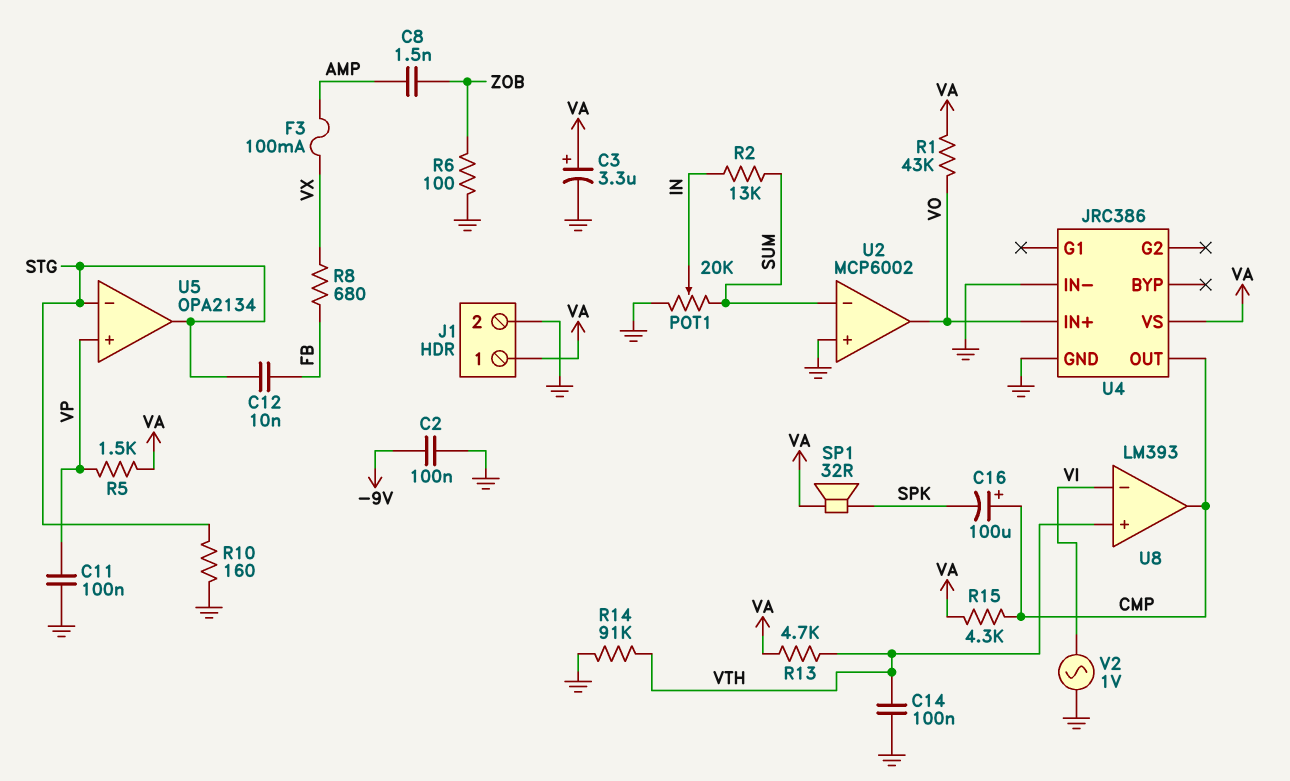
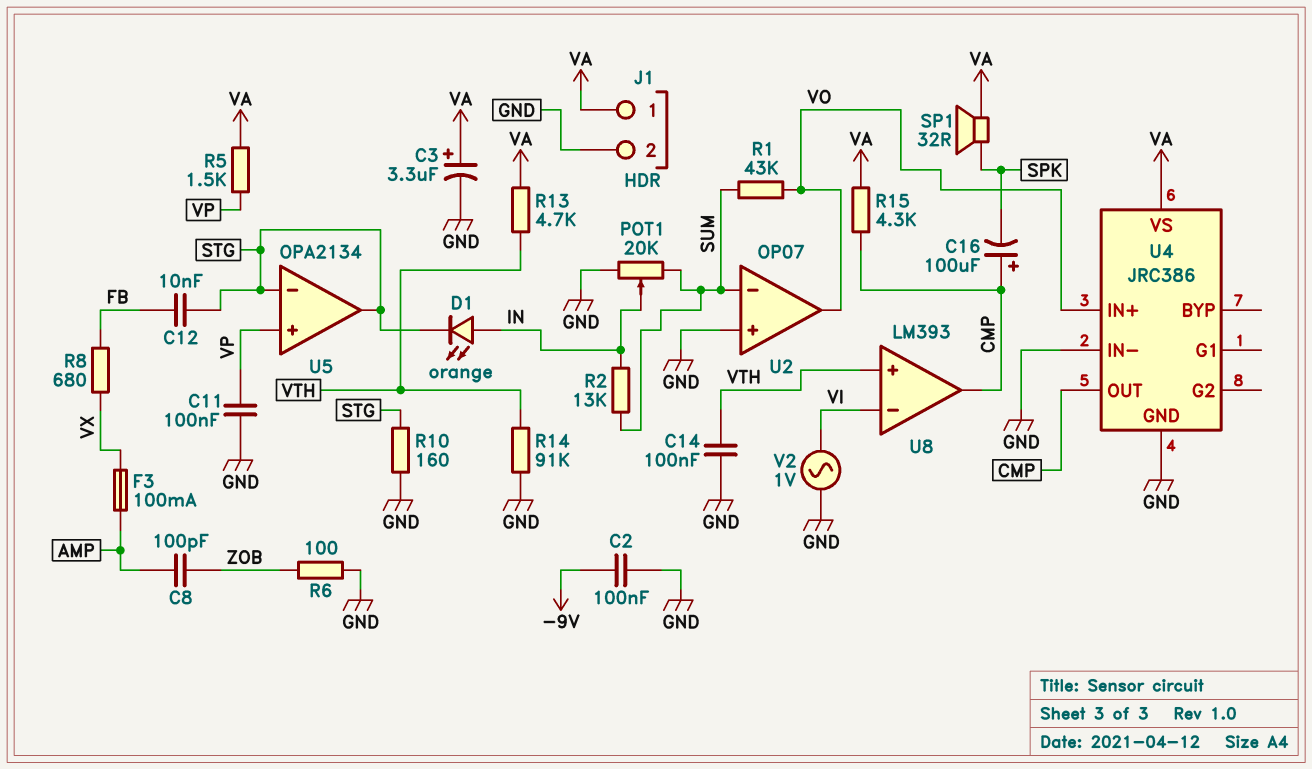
C8: 1.5nF (AMP, ZOB) -> 100pF (AMP, ZOB)
D1: none -> LED orange (A IN, K STG)
R1: 43k (VA, VO) -> 43k (SUM, VO)
U2: MCP6002 -> OP07

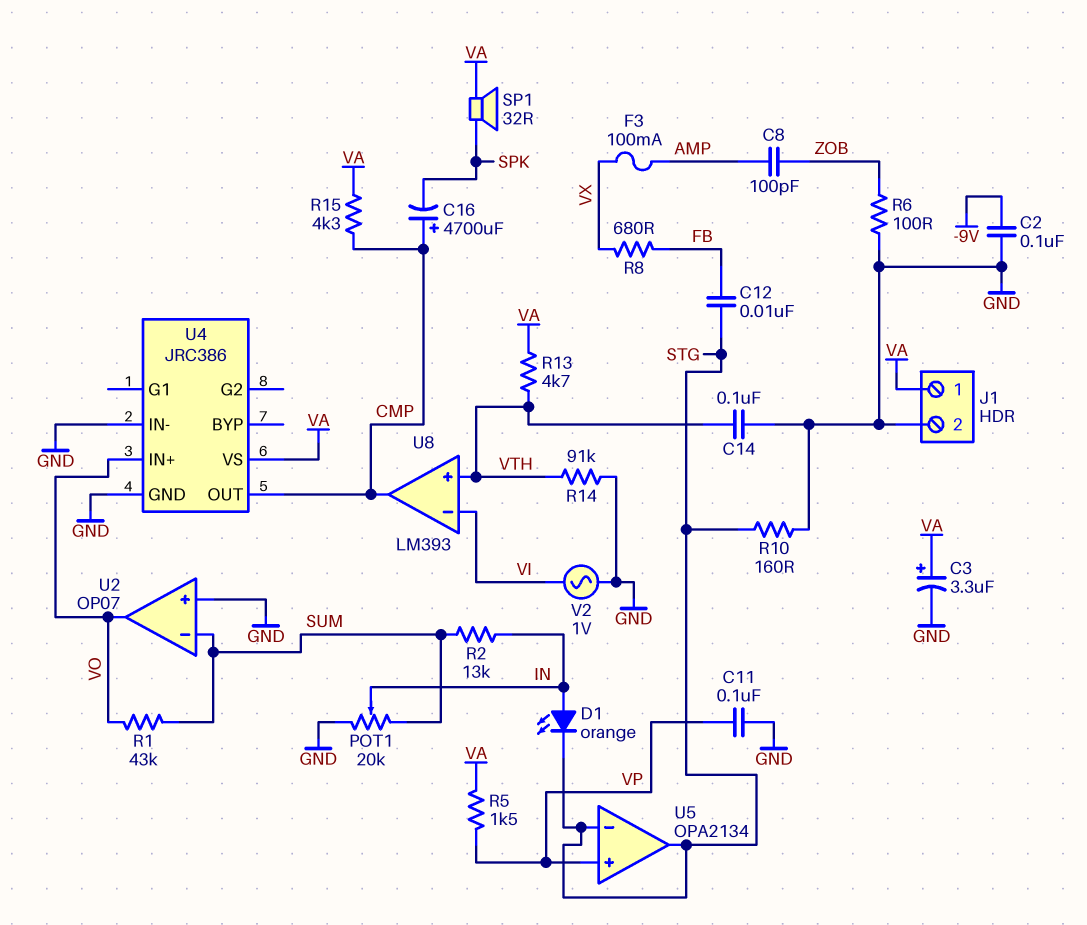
C16: 100uF (plus CMP, minus SPK) -> 4700uF (plus CMP, minus SPK)

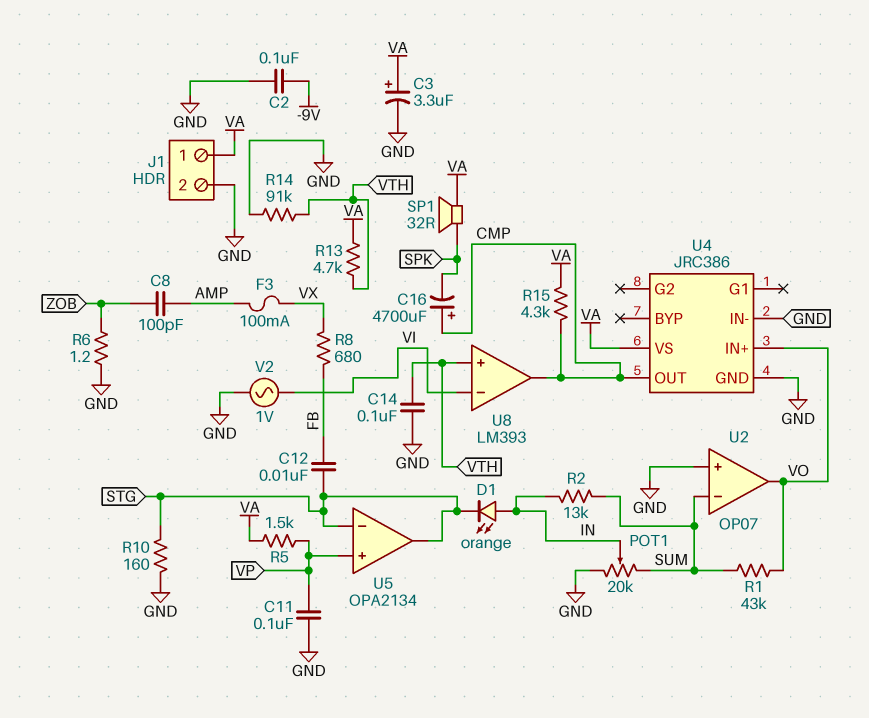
R6: 100 (GND, ZOB) -> 1.2 (GND, ZOB)

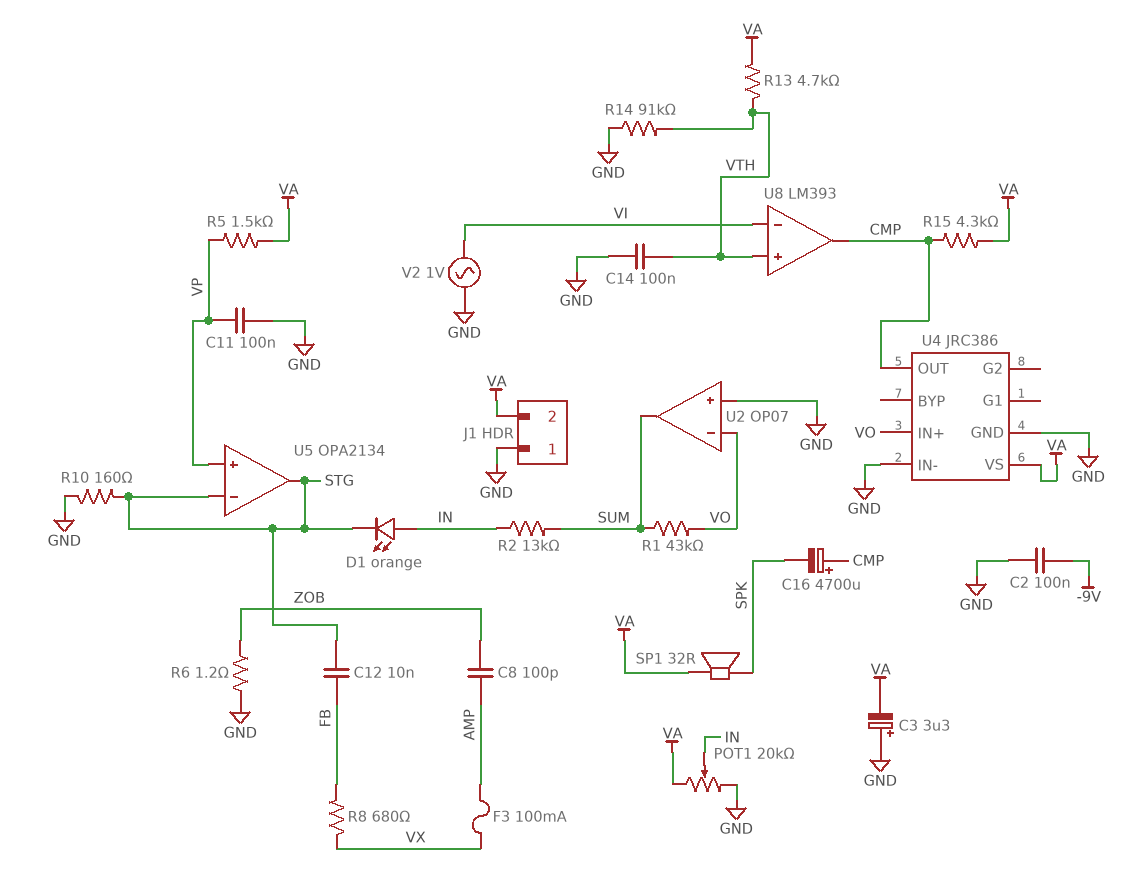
C3: 3.3uF (plus VA, minus GND) -> 3.3uF (plus GND, minus VA)
J1 pin 1: VA -> GND
J1 pin 2: GND -> VA
POT1: 20k (GND, SUM, wiper IN) -> 20k (GND, VA, wiper IN)
U2 pin in-: SUM -> VO
U2 pin out: VO -> SUM

